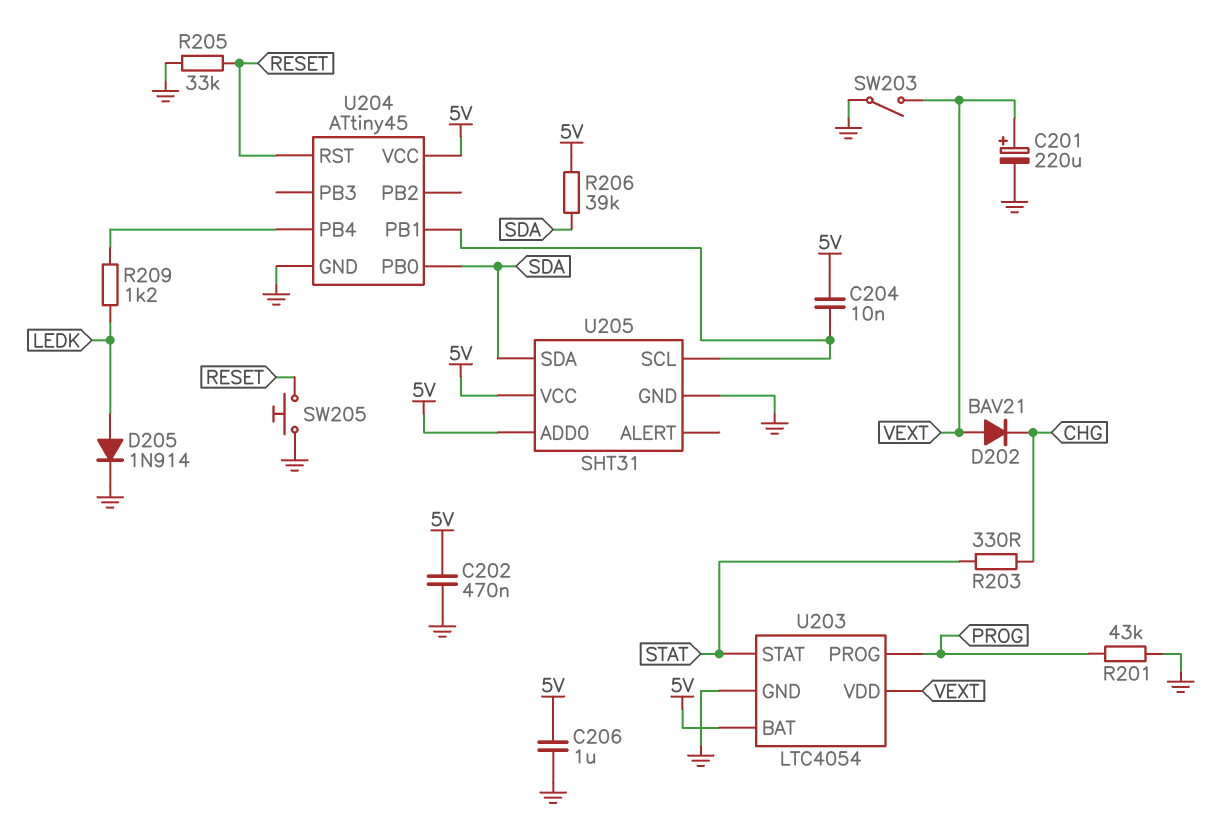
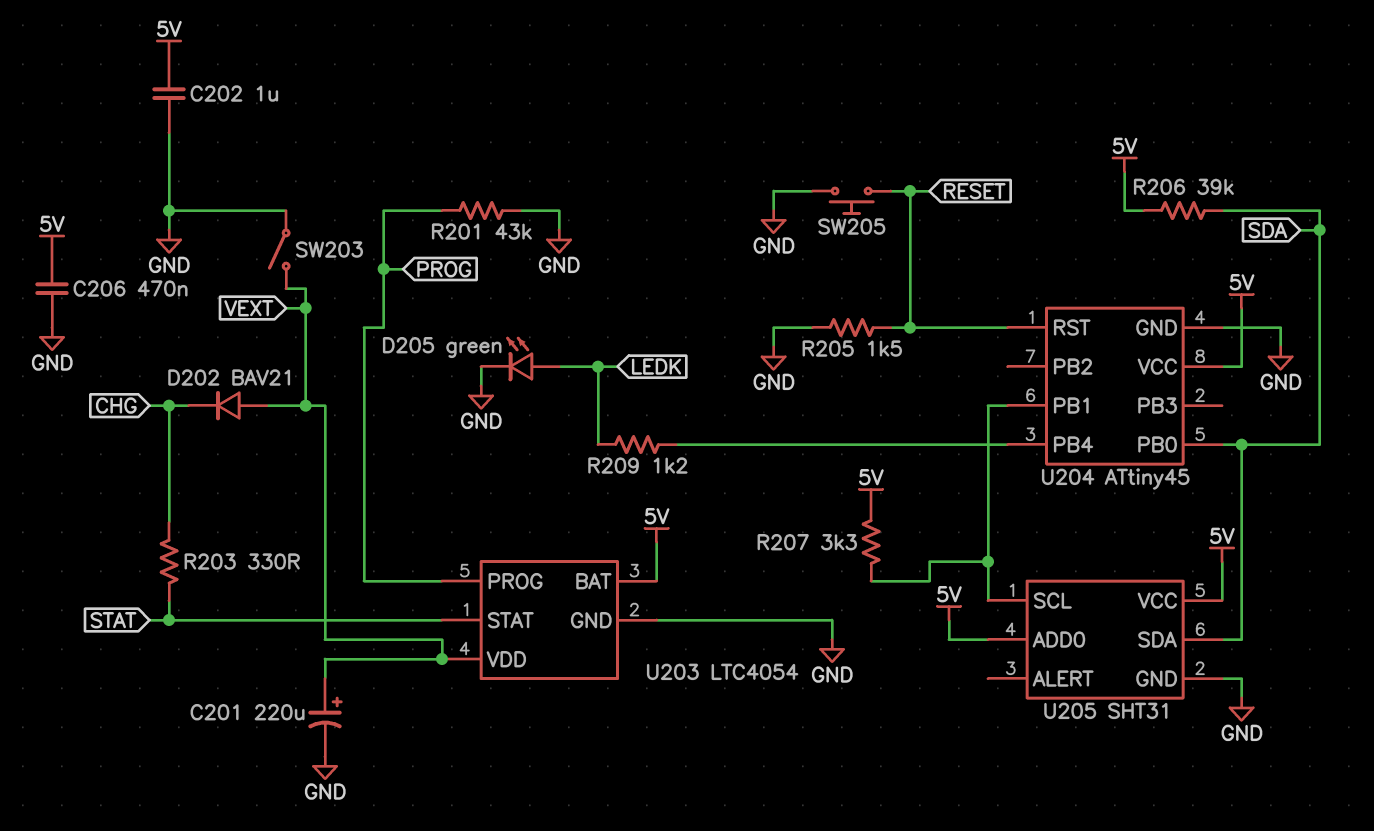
C202: 470nF (5V, GND) -> 1uF (5V, GND)
C204: 10nF (5V, U204/PB1) -> none
C206: 1uF (5V, GND) -> 470nF (5V, GND)
D205: diode 1N914 (A LEDK, K GND) -> LED green (A LEDK, K GND)
R205: 33k (GND, RESET) -> 1.5k (GND, RESET)
R207: none -> 3.3k (5V, U204/PB1)

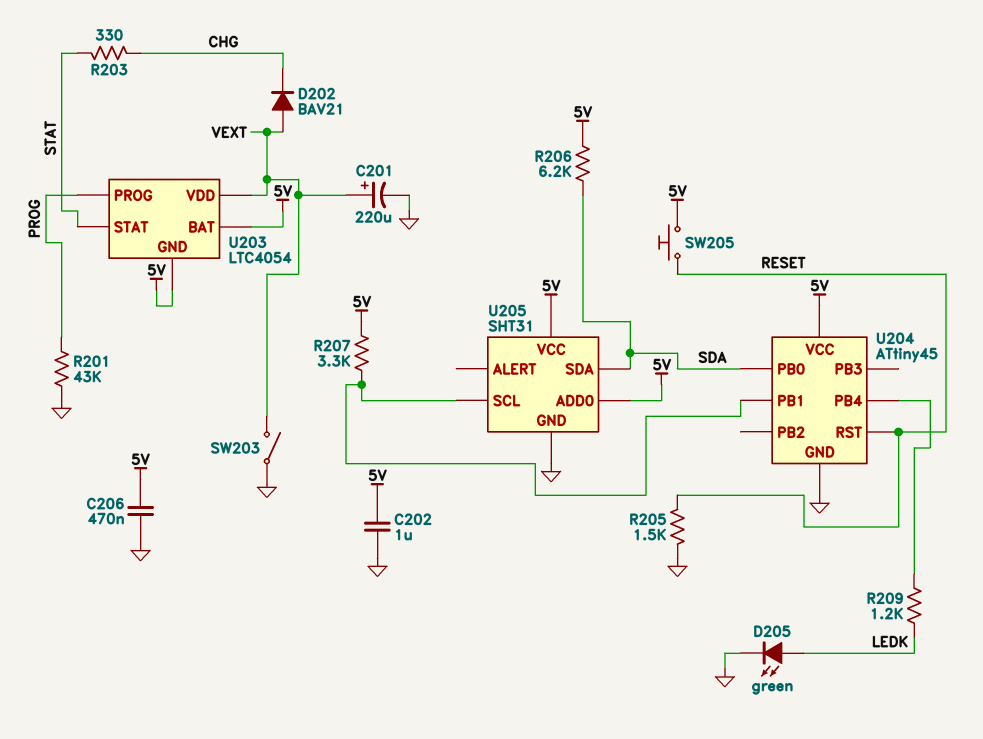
R206: 39k (5V, SDA) -> 6.2k (5V, SDA)
SW205: button (GND, RESET) -> button (5V, RESET)
U203 pin GND: GND -> 5V

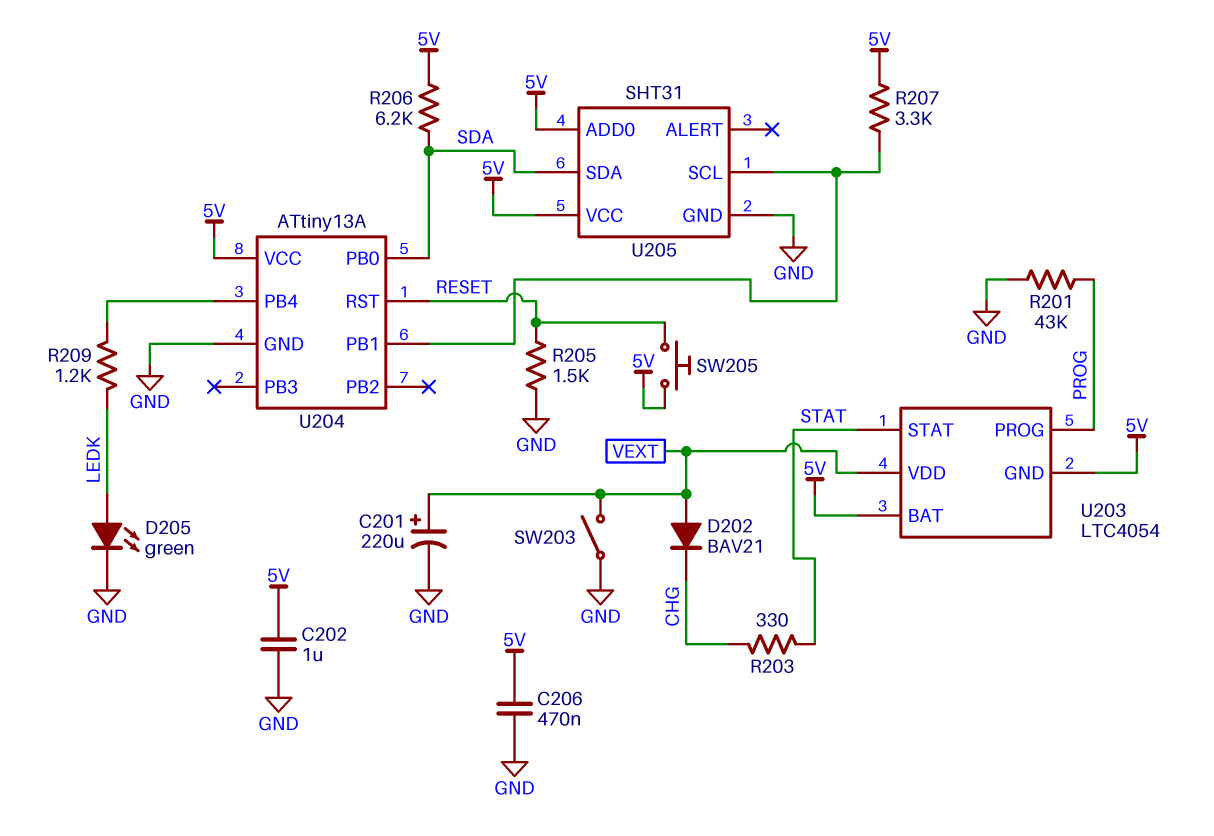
U204: ATtiny45 -> ATtiny13A

